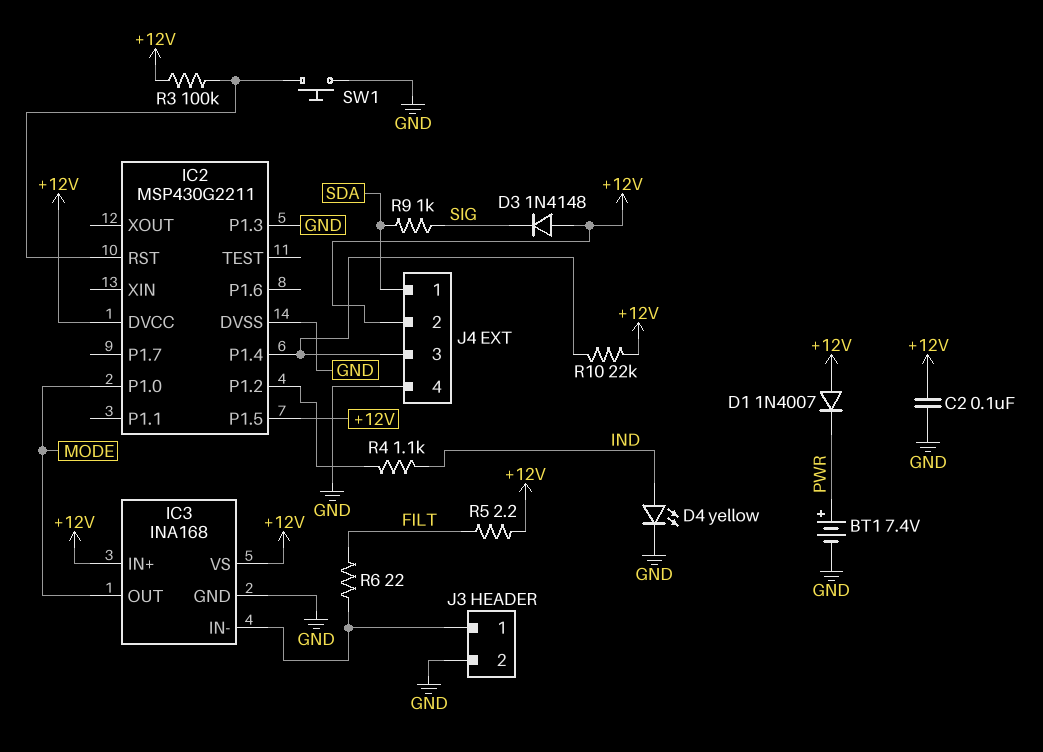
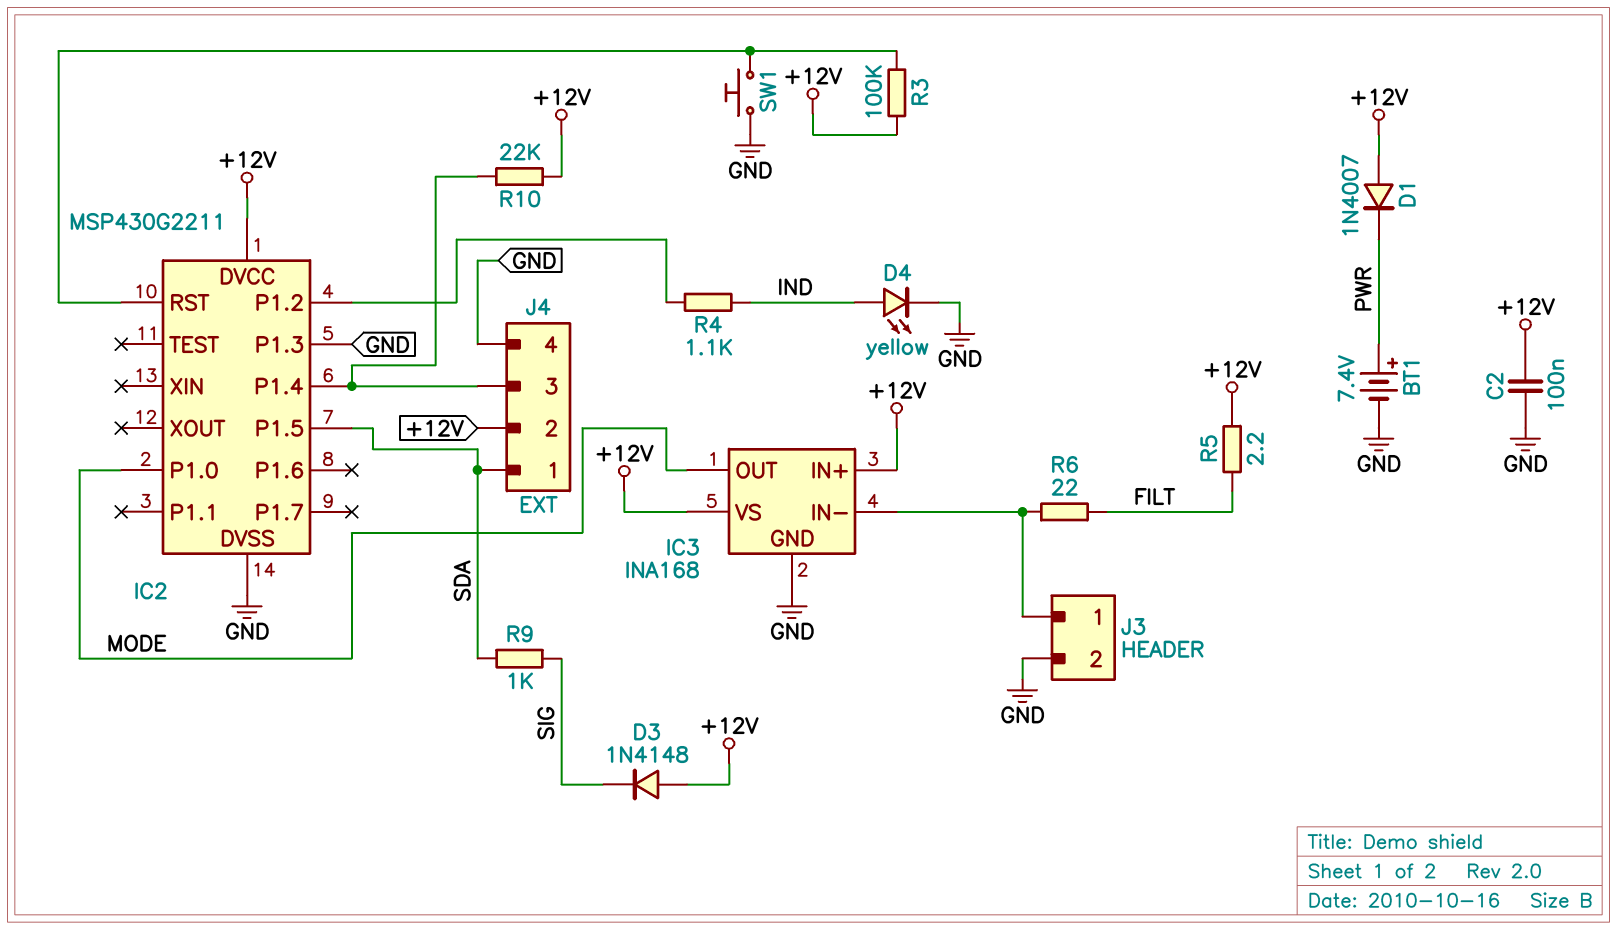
IC2 pin P1.5: +12V -> SDA

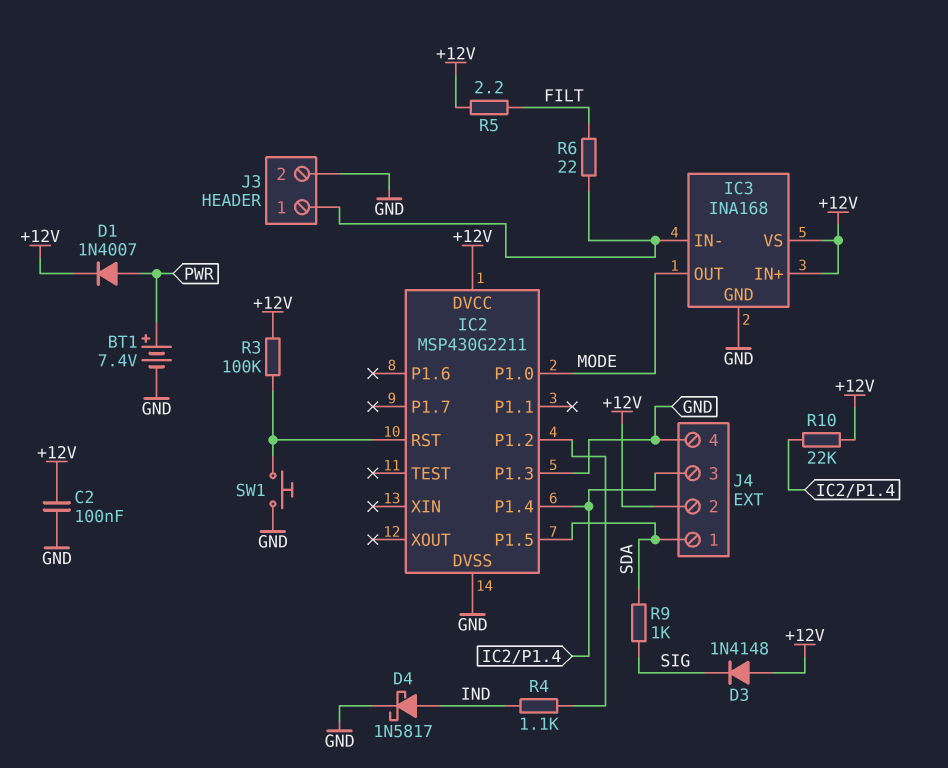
D1: diode 1N4007 (A +12V, K PWR) -> diode 1N4007 (A PWR, K +12V)
D4: LED yellow (A IND, K GND) -> schottky 1N5817 (A IND, K GND)

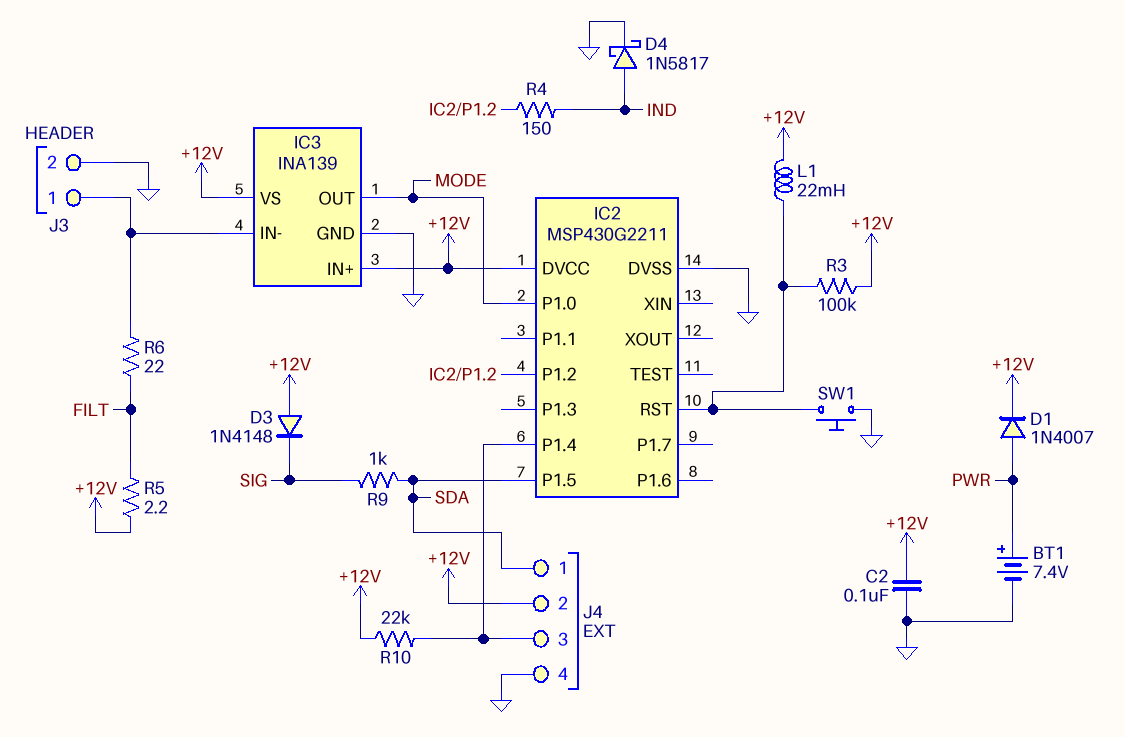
IC2 pin P1.3: GND -> none
IC3: INA168 -> INA139
L1: none -> 22mH (+12V, IC2/RST)
R4: 1.1k (IC2/P1.2, IND) -> 150 (IC2/P1.2, IND)

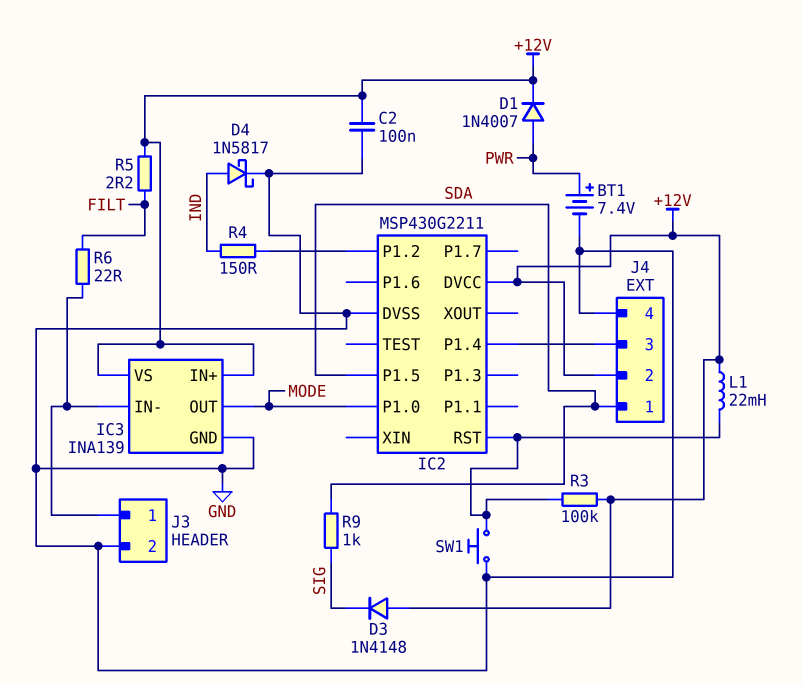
R10: 22k (+12V, IC2/P1.4) -> none

